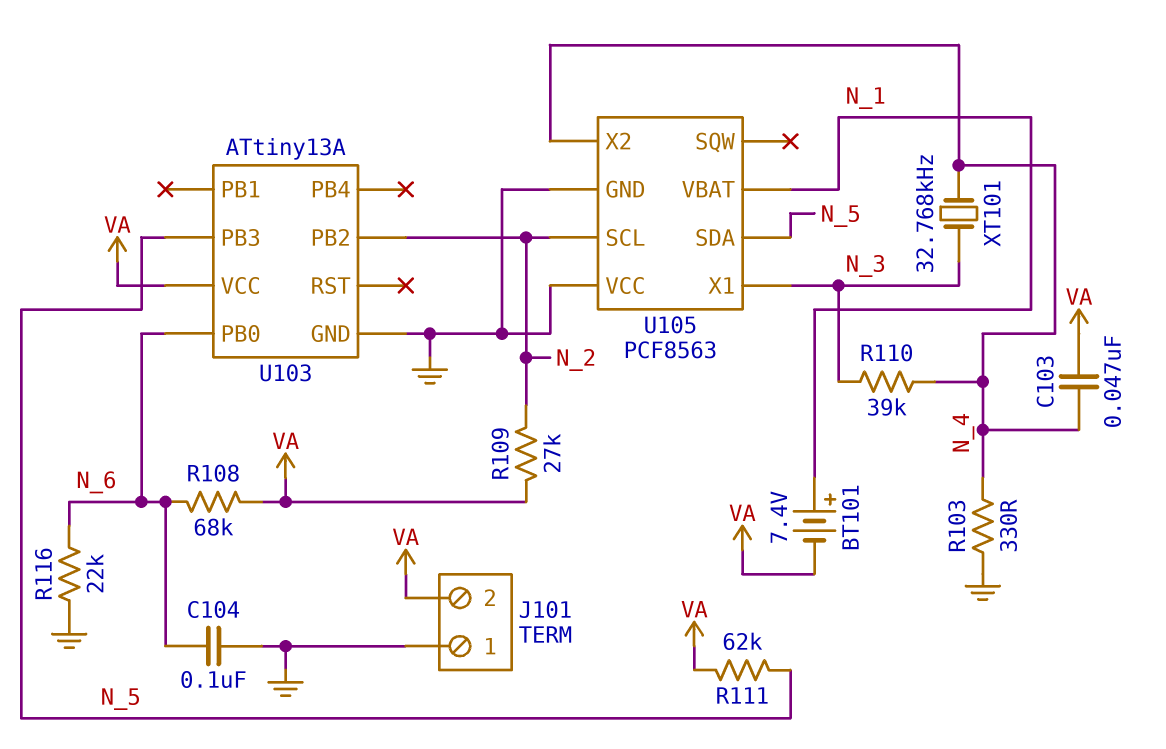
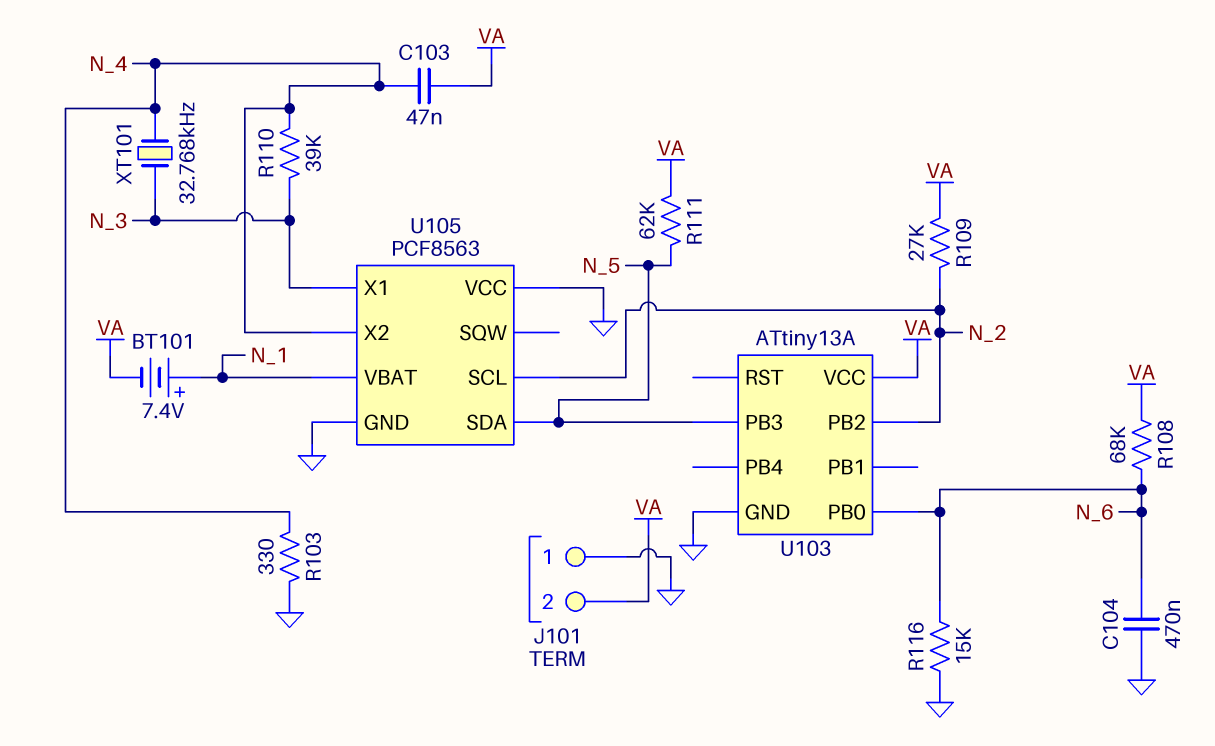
C104: 100nF (GND, N_6) -> 470nF (GND, N_6)
R116: 22k (GND, N_6) -> 15k (GND, N_6)

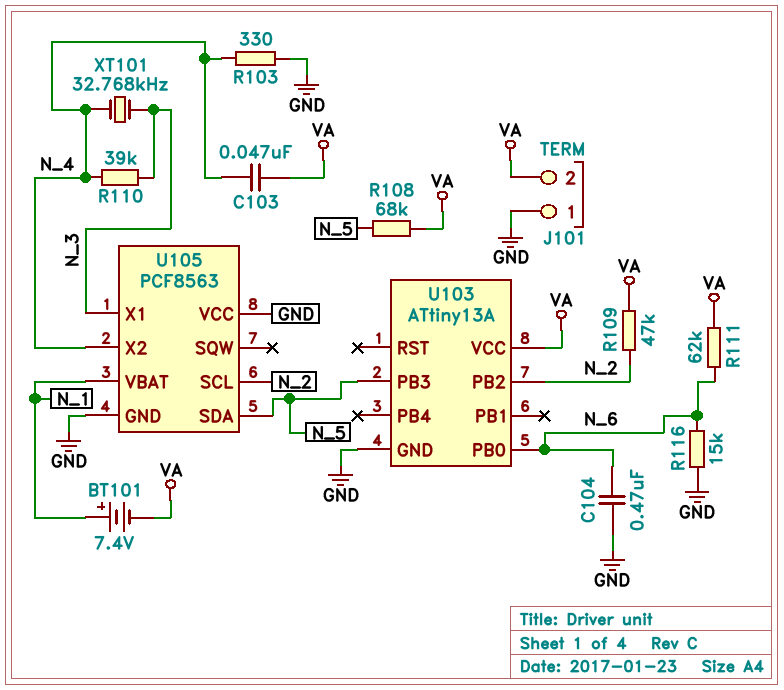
R108: 68k (N_6, VA) -> 68k (N_5, VA)
R109: 27k (N_2, VA) -> 47k (N_2, VA)
R111: 62k (N_5, VA) -> 62k (N_6, VA)

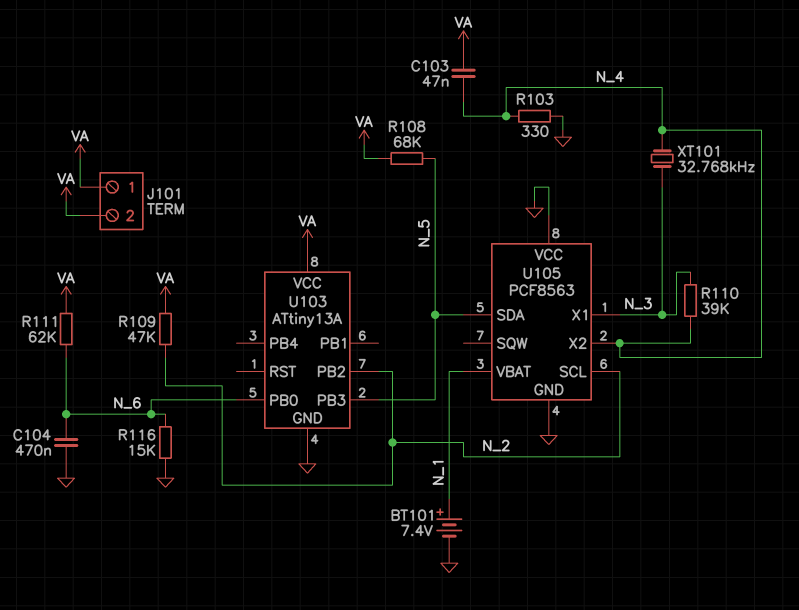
BT101: 7.4V (plus N_1, minus VA) -> 7.4V (plus N_1, minus GND)
J101 pin 1: GND -> VA

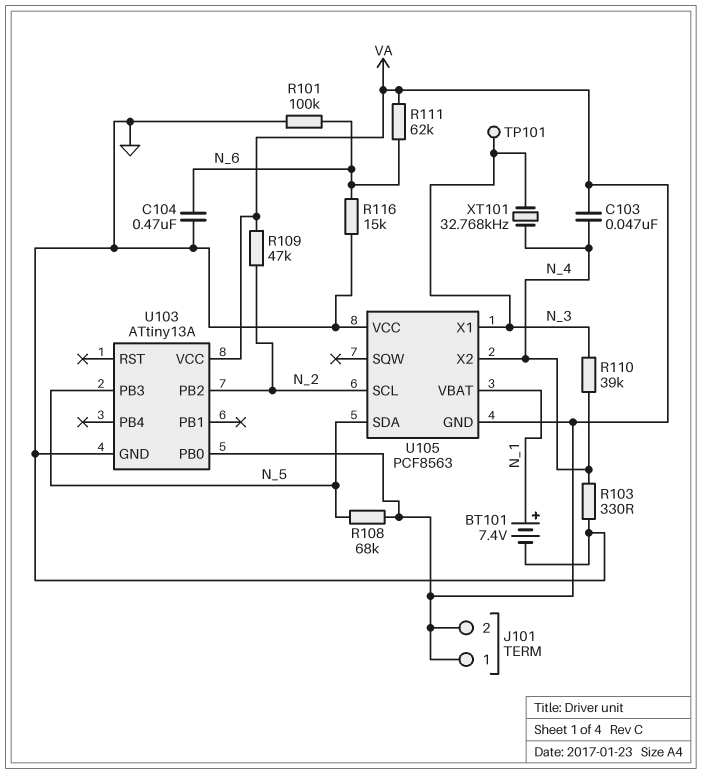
R101: none -> 100k (GND, N_6)
TP101: none -> test point (N_3)
U103 pin PB0: N_6 -> VA
U105 pin GND: GND -> VA

